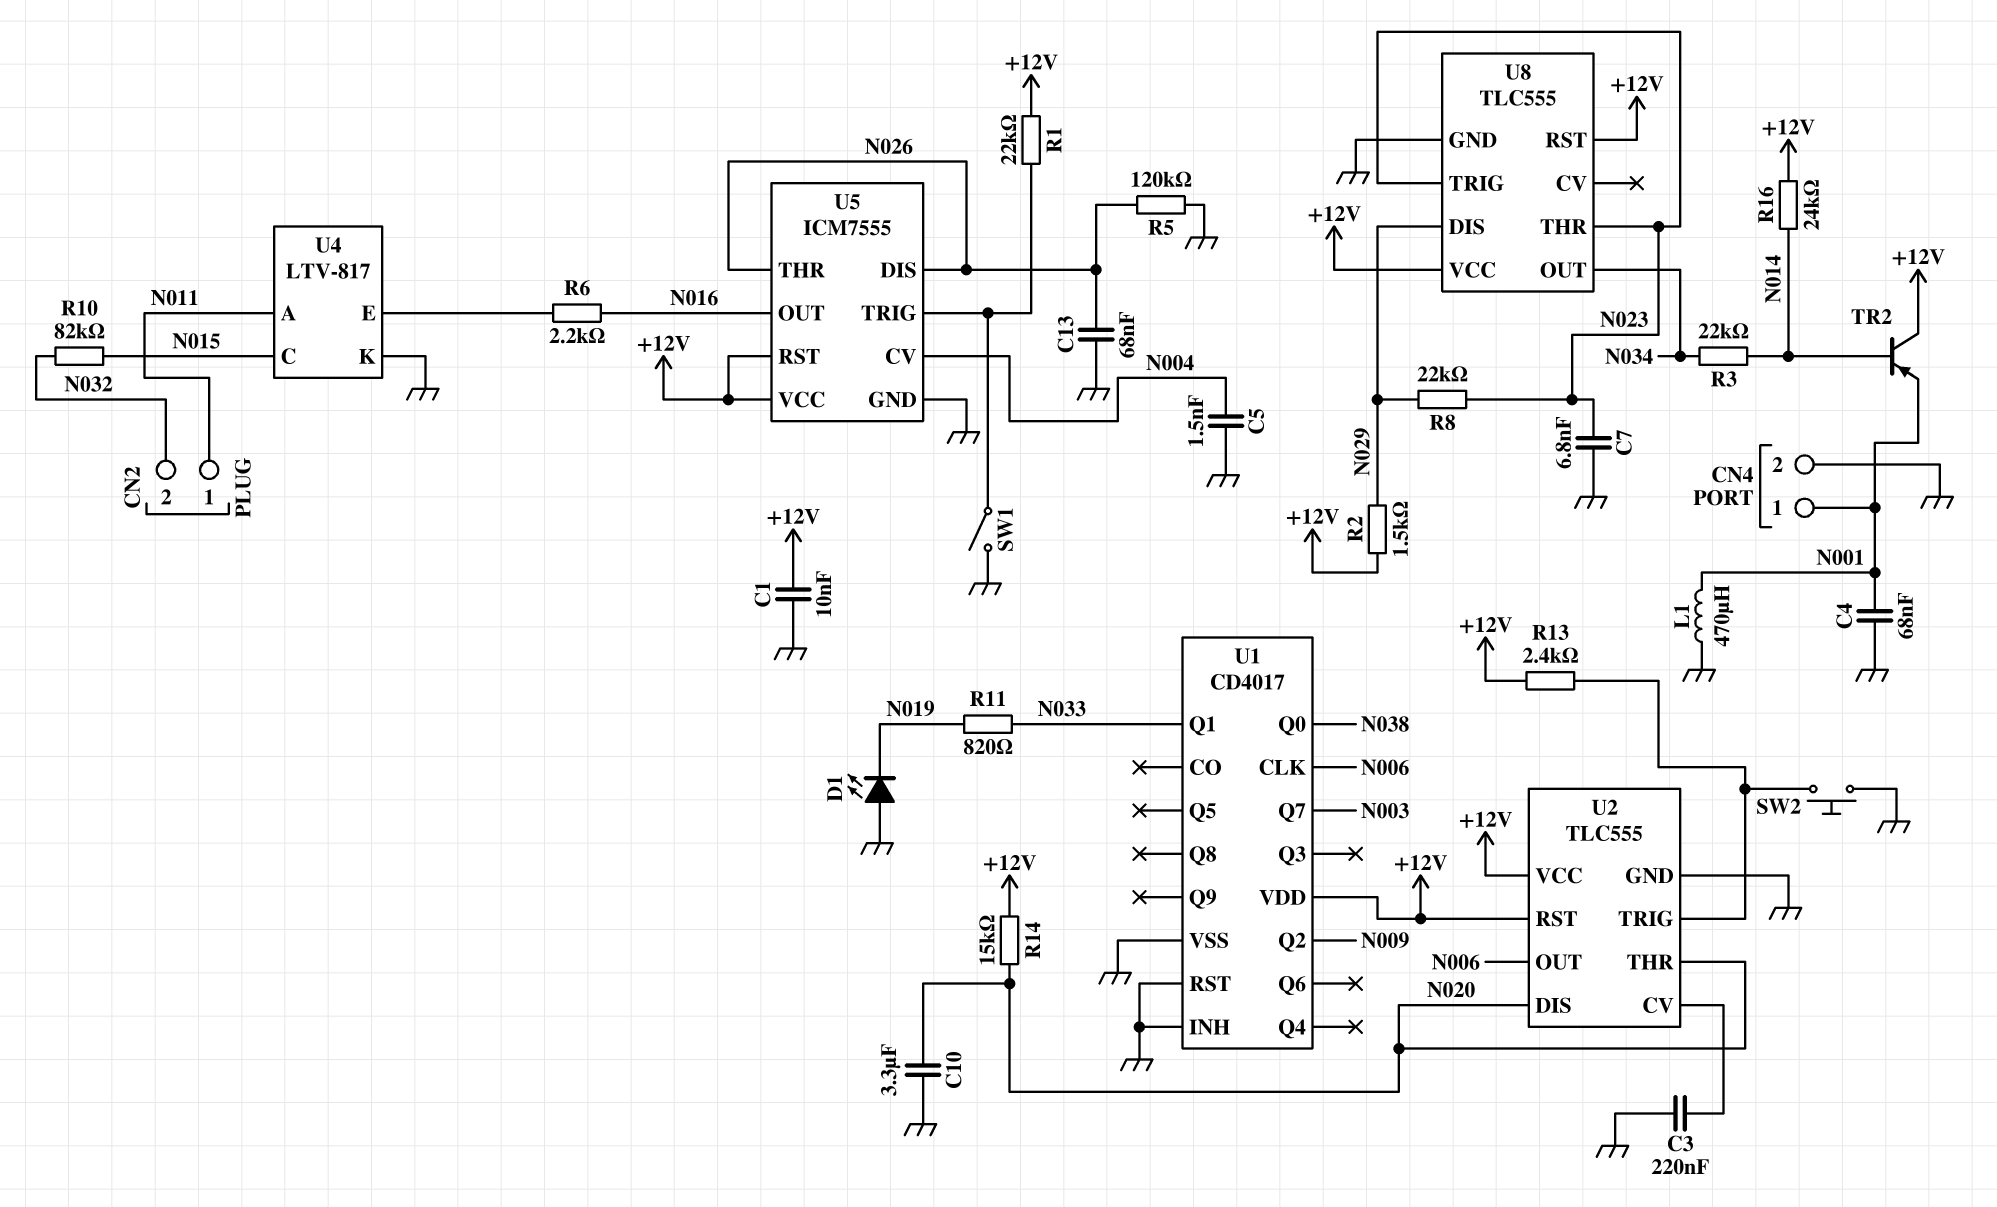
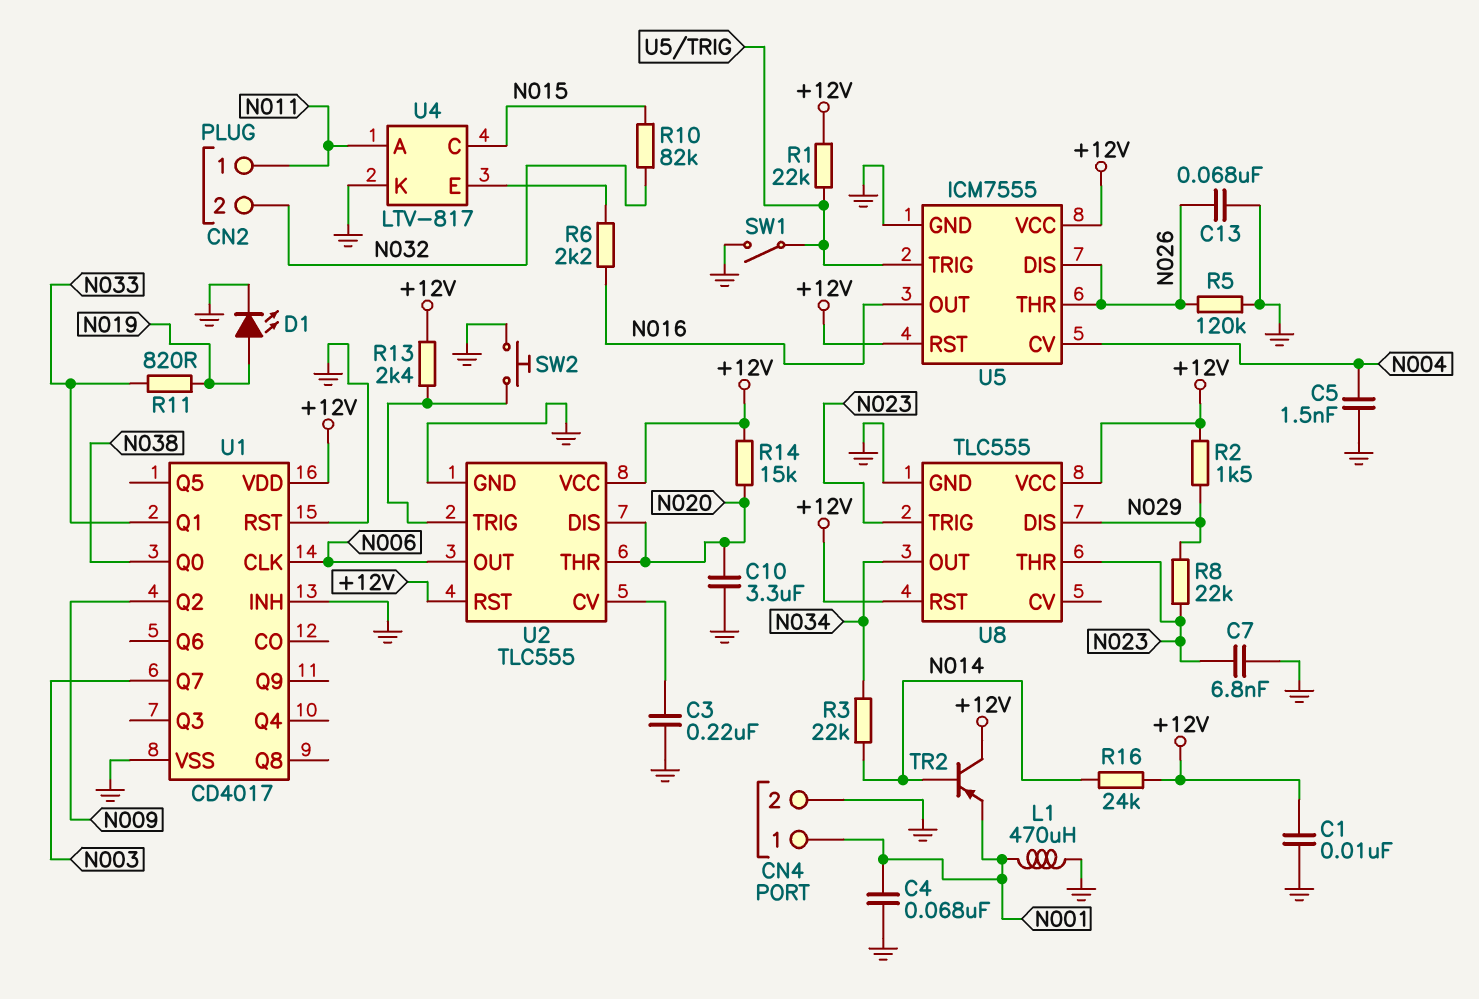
D1: LED (A GND, K N019) -> LED (A N019, K GND)

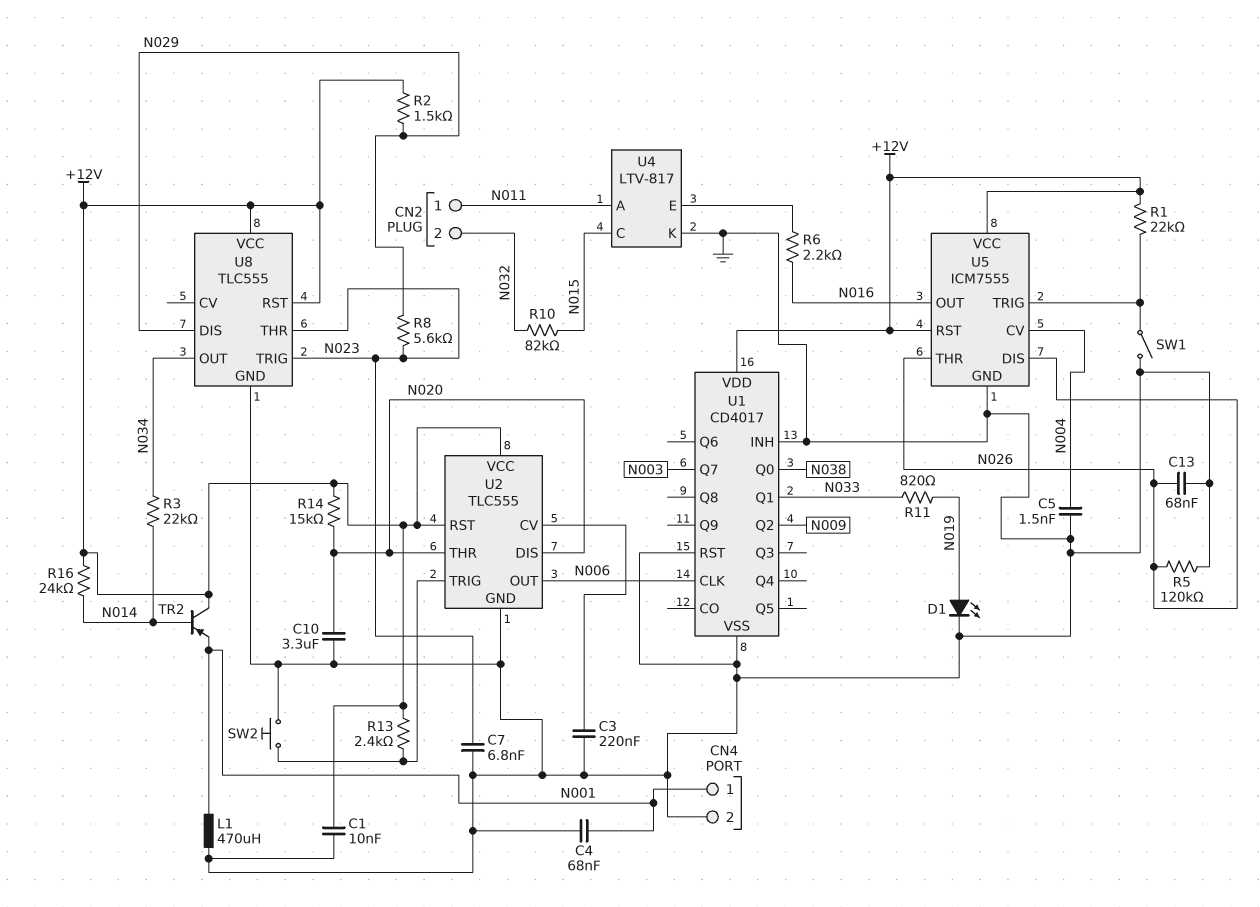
R8: 22k (N023, N029) -> 5.6k (N023, N029)

